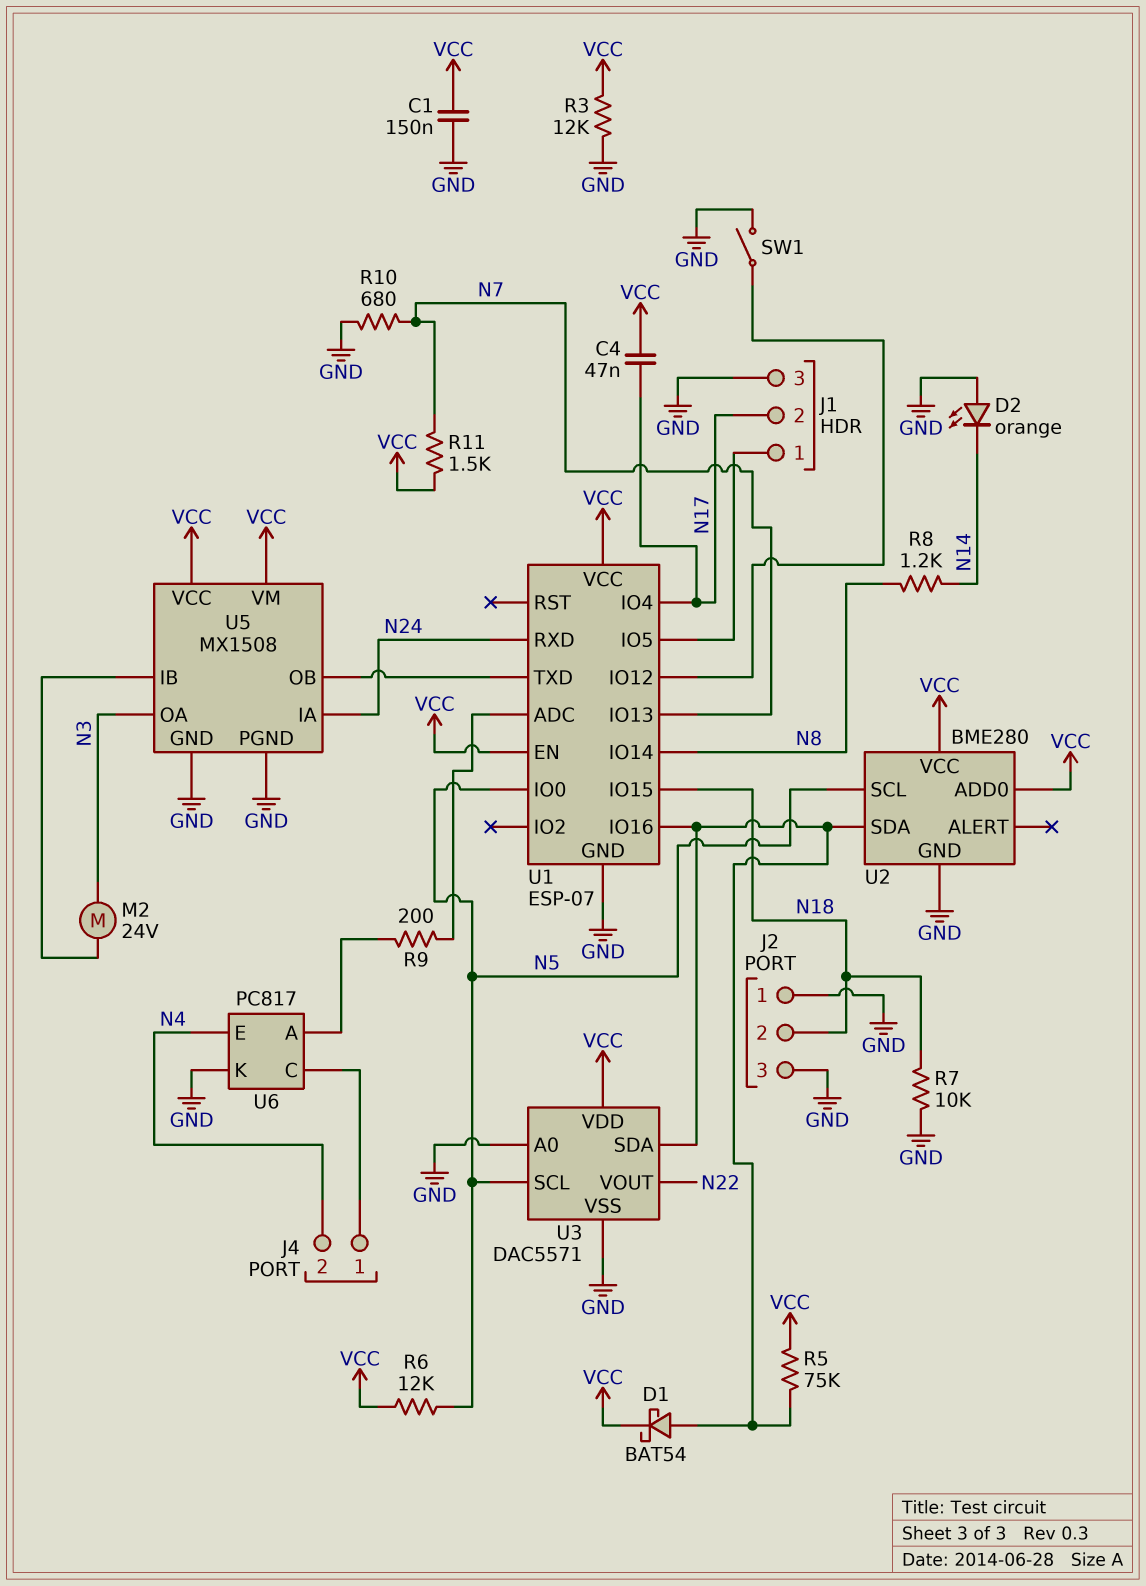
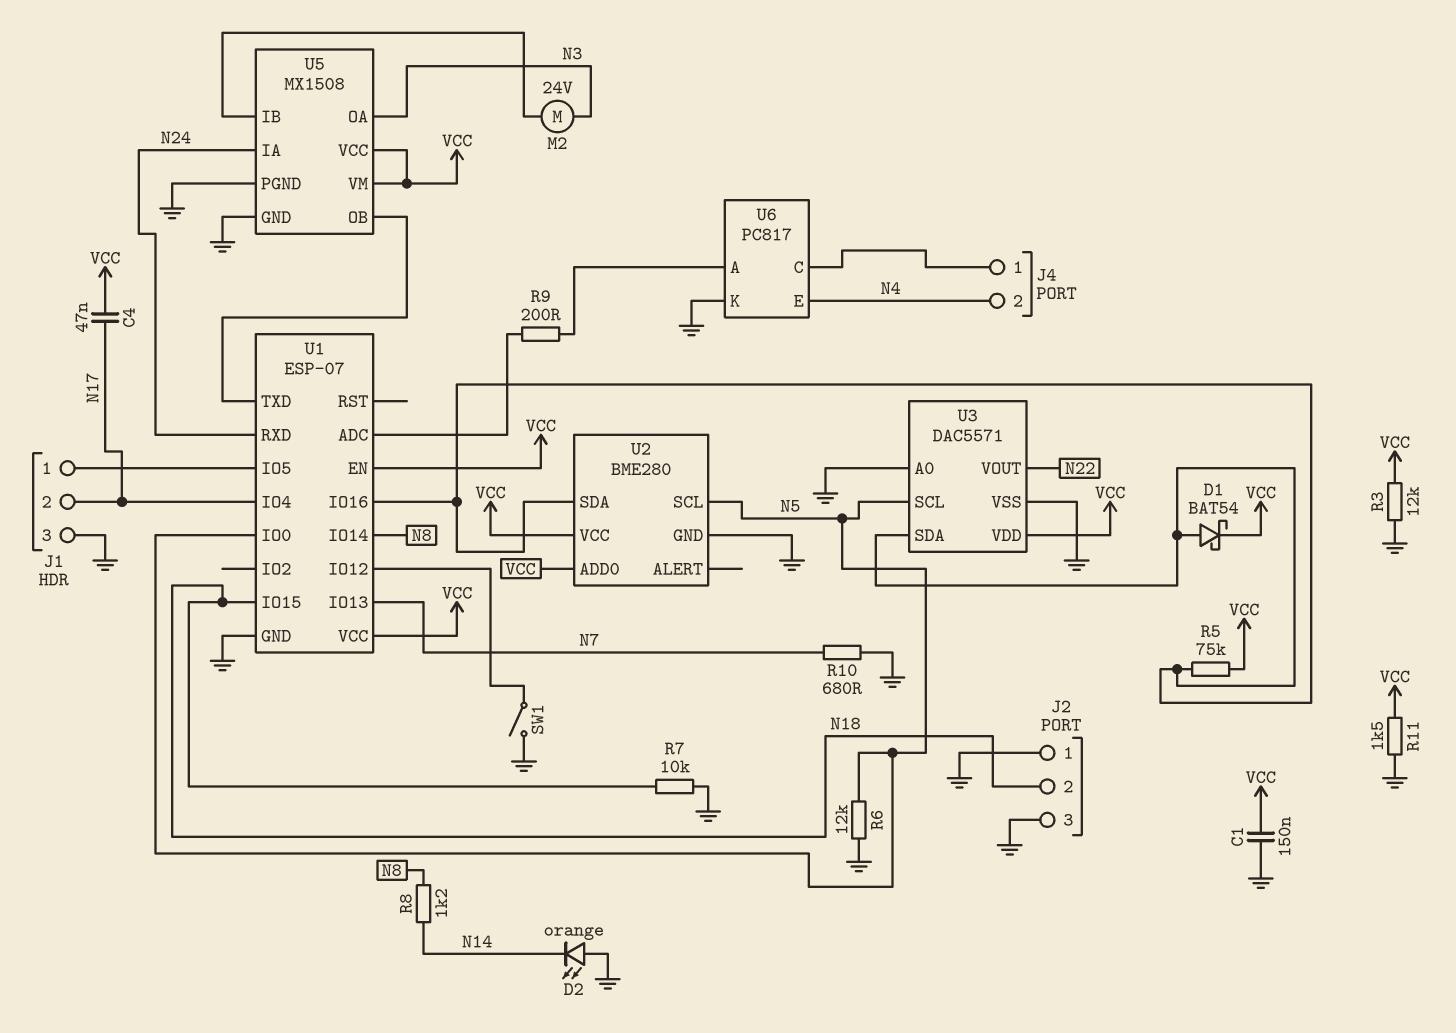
R6: 12k (N5, VCC) -> 12k (GND, N5)
R11: 1.5k (N7, VCC) -> 1.5k (GND, VCC)

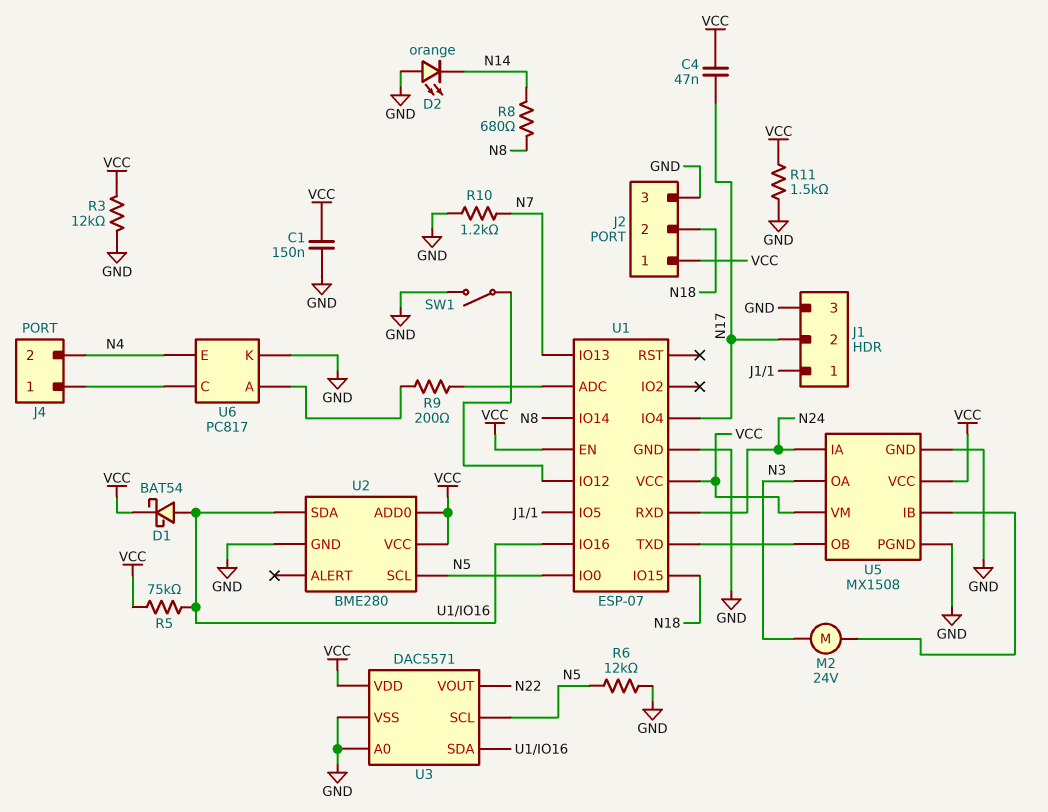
J2 pin 1: GND -> VCC
R7: 10k (GND, N18) -> none
R8: 1.2k (N8, N14) -> 680 (N8, N14)
R10: 680 (GND, N7) -> 1.2k (GND, N7)

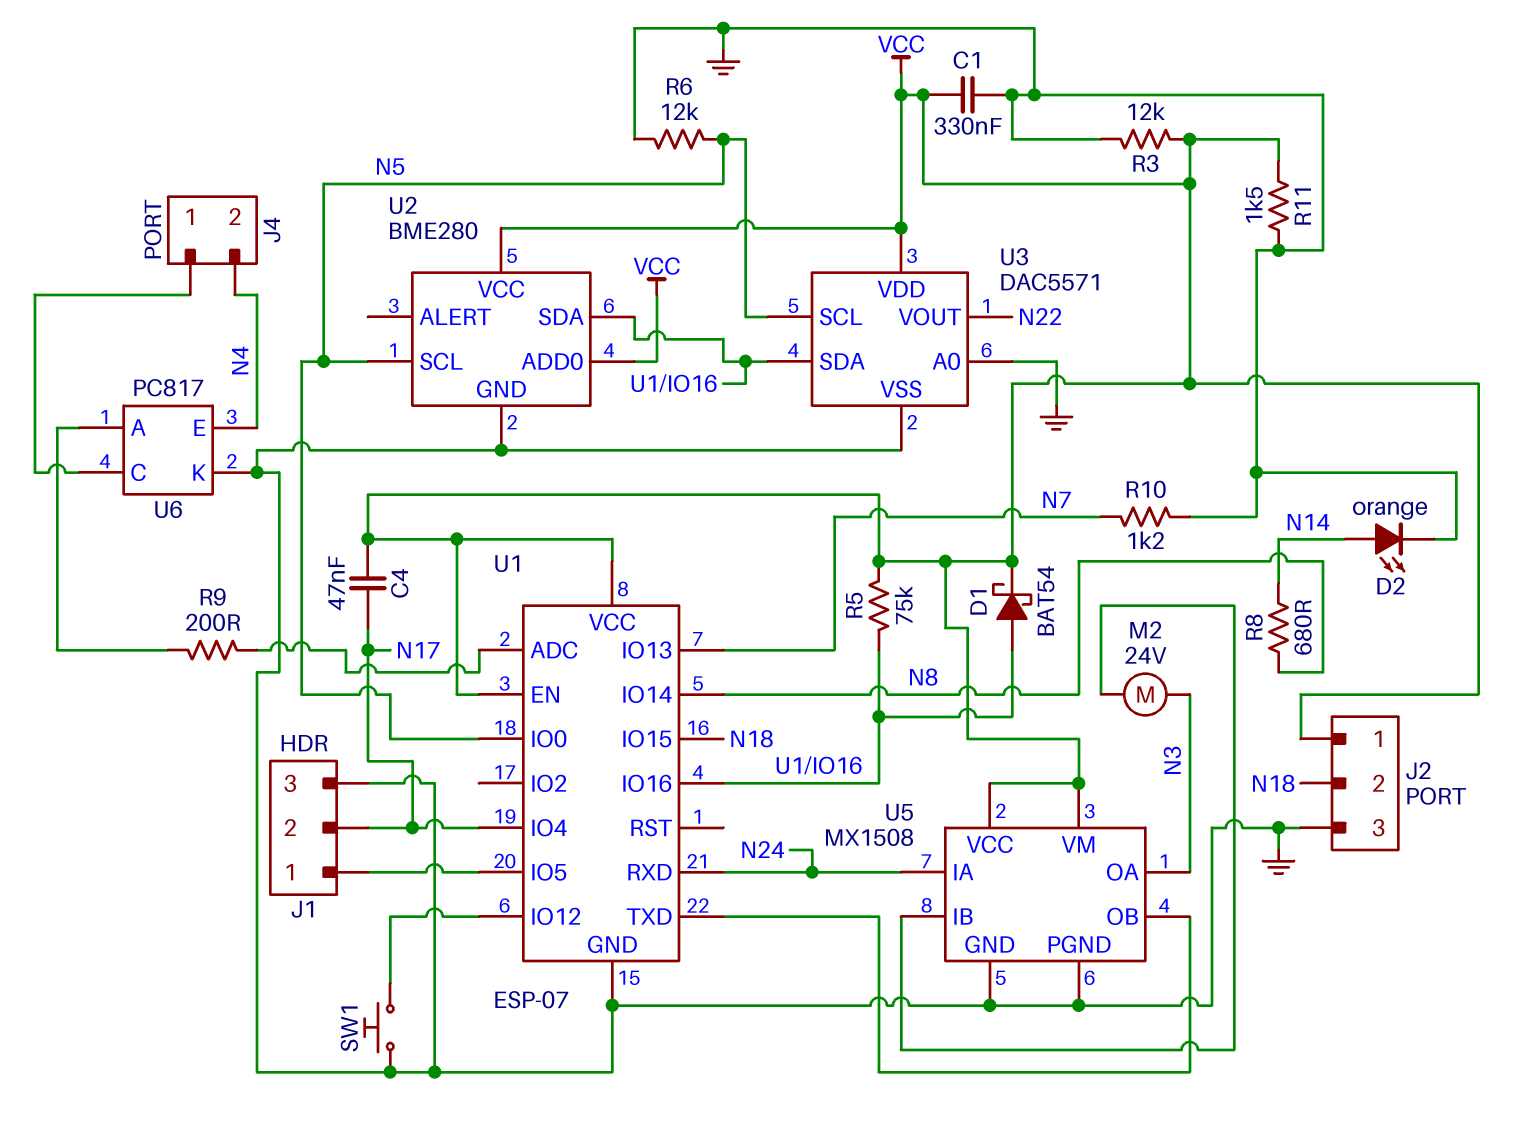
C1: 150nF (GND, VCC) -> 330nF (GND, VCC)
D2: LED orange (A GND, K N14) -> LED orange (A N14, K GND)
SW1: switch (GND, U1/IO12) -> button (GND, U1/IO12)

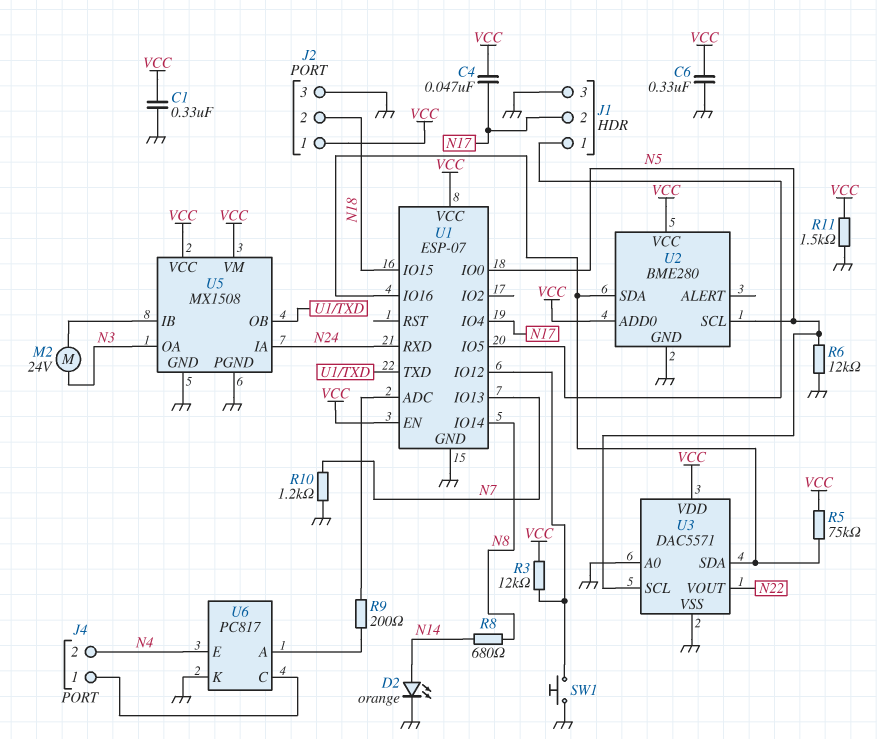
C6: none -> 330nF (GND, VCC)
D1: schottky BAT54 (A U1/IO16, K VCC) -> none
R3: 12k (GND, VCC) -> 12k (U1/IO12, VCC)

